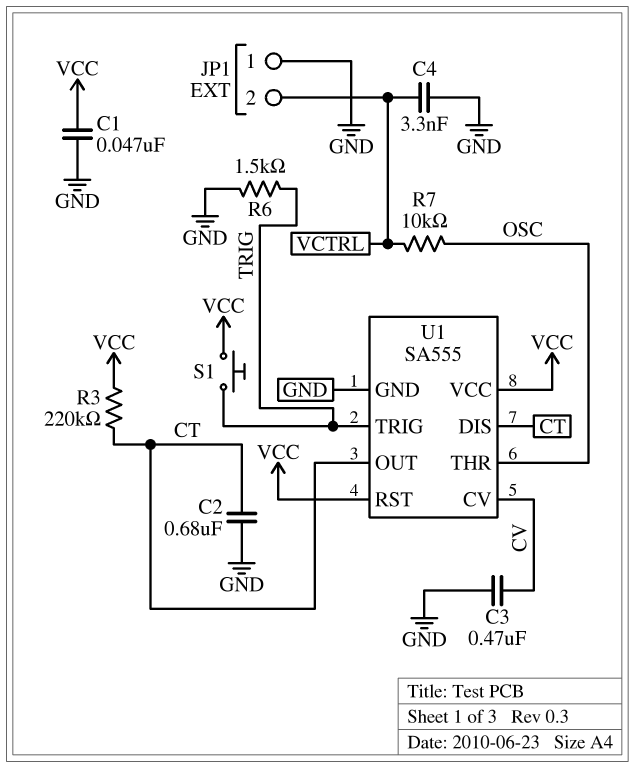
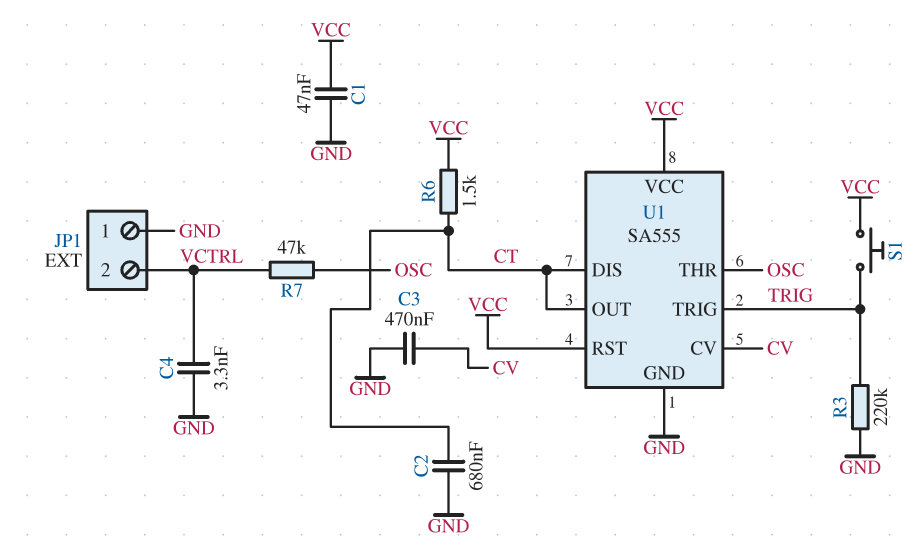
R3: 220k (CT, VCC) -> 220k (GND, TRIG)
R6: 1.5k (GND, TRIG) -> 1.5k (CT, VCC)
R7: 10k (OSC, VCTRL) -> 47k (OSC, VCTRL)

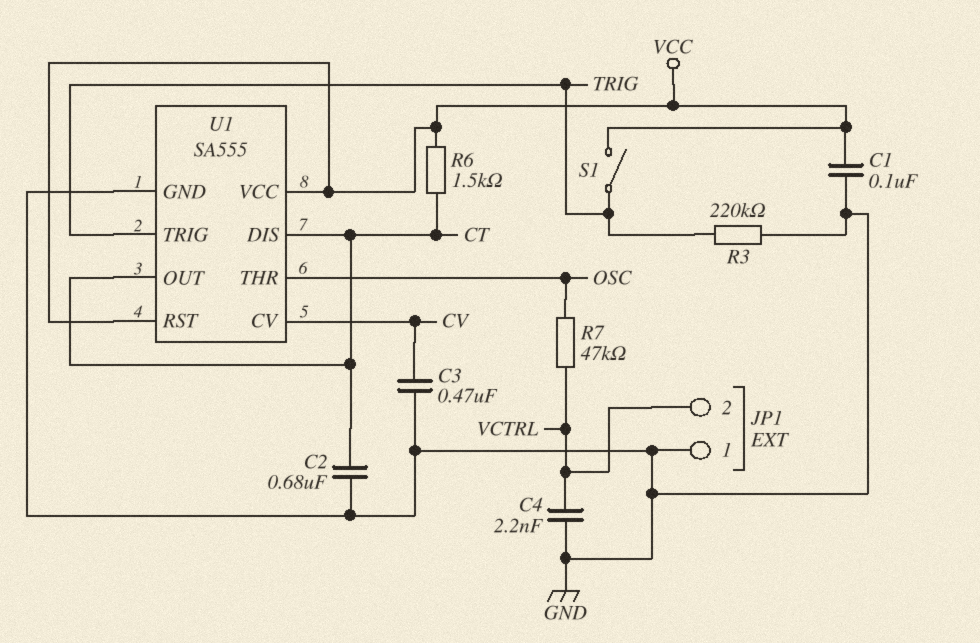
C1: 47nF (GND, VCC) -> 100nF (GND, VCC)
C4: 3.3nF (GND, VCTRL) -> 2.2nF (GND, VCTRL)
S1: button (TRIG, VCC) -> switch (TRIG, VCC)

